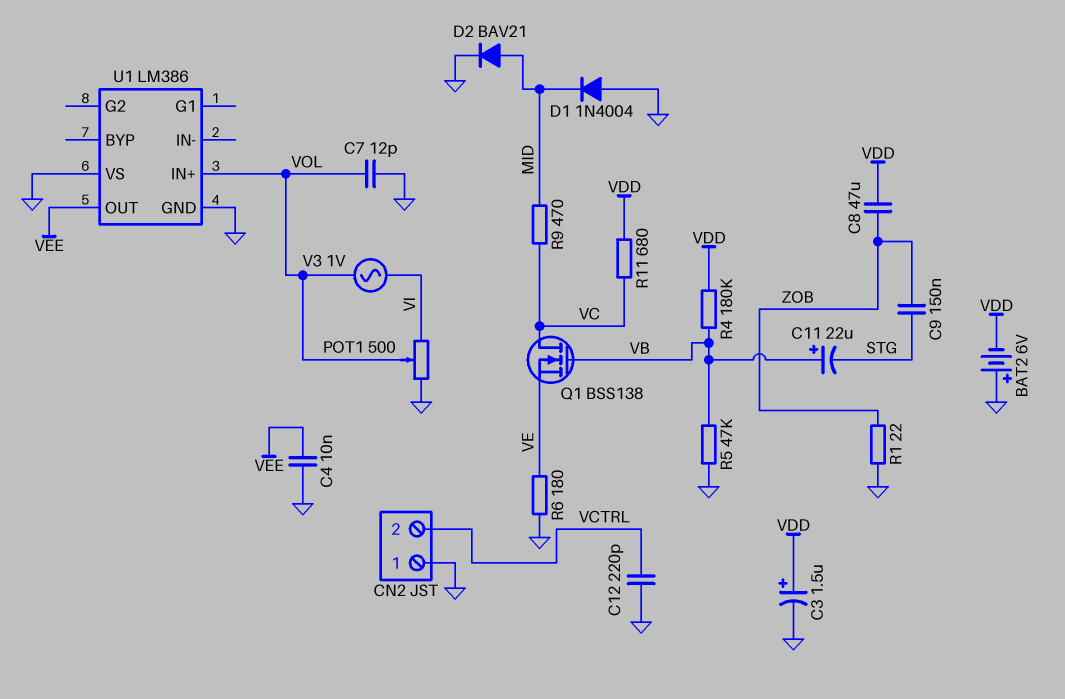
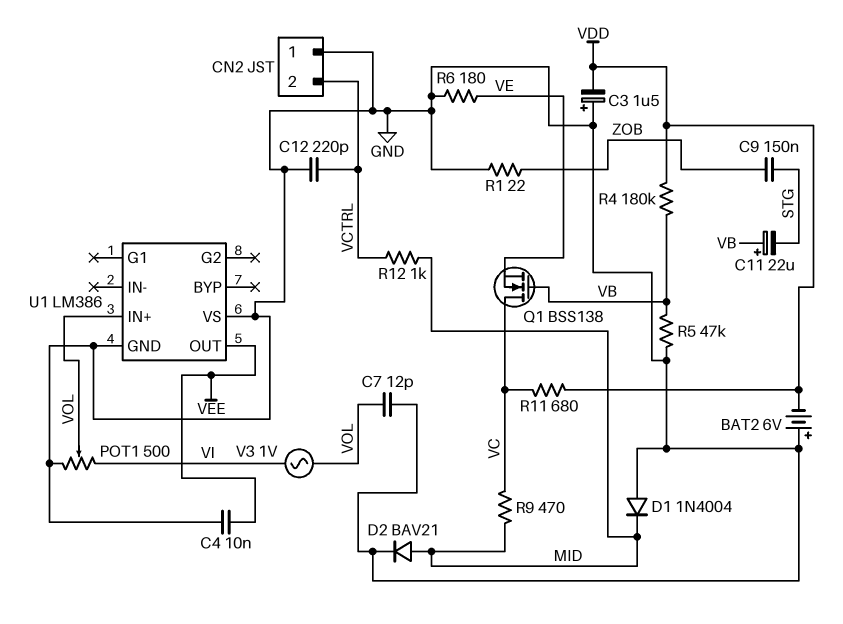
C3: 1.5uF (plus VDD, minus GND) -> 1.5uF (plus GND, minus VDD)
C8: 47uF (VDD, ZOB) -> none
R12: none -> 1k (MID, VCTRL)

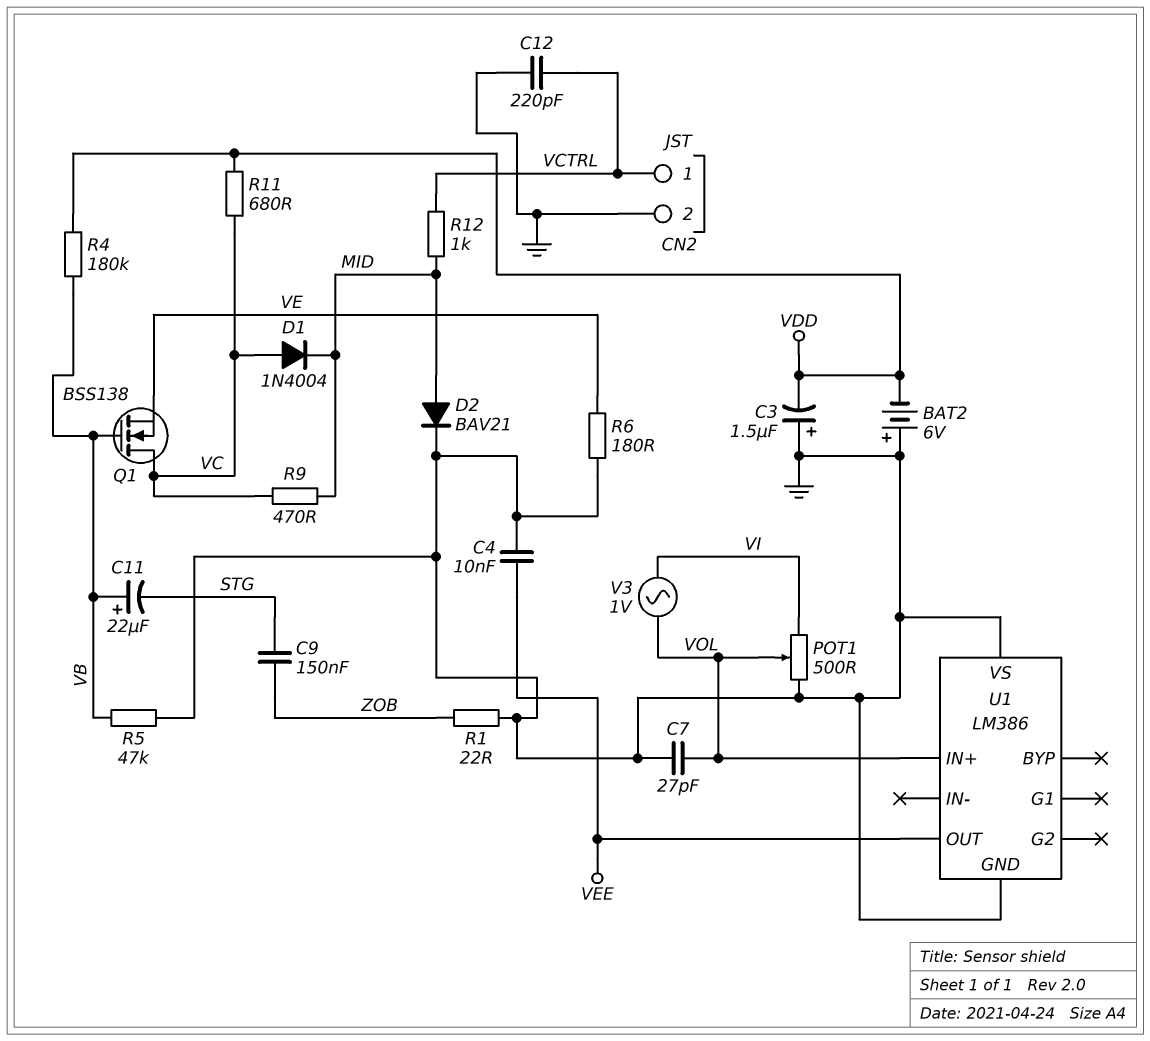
C7: 12pF (GND, VOL) -> 27pF (GND, VOL)
CN2 pin 1: GND -> VCTRL
CN2 pin 2: VCTRL -> GND
D1: diode 1N4004 (A GND, K MID) -> diode 1N4004 (A VC, K MID)

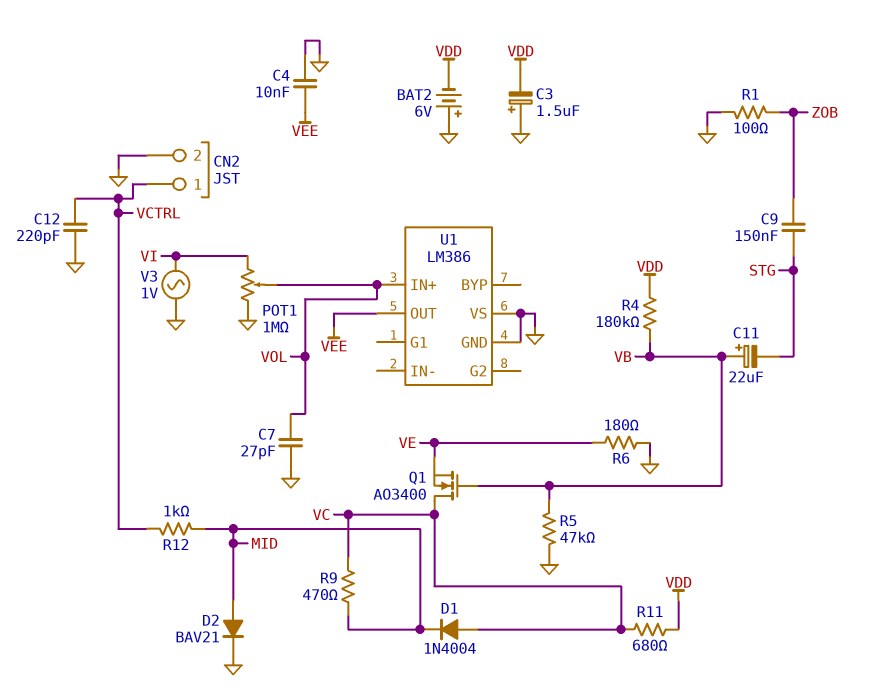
POT1: 500 (GND, VI, wiper VOL) -> 1M (GND, VI, wiper VOL)
Q1: NMOS BSS138 (G VB, D VC, S VE) -> NMOS AO3400 (G VB, D VC, S VE)
R1: 22 (GND, ZOB) -> 100 (GND, ZOB)
V3: AC 1V (VI, VOL) -> AC 1V (GND, VI)

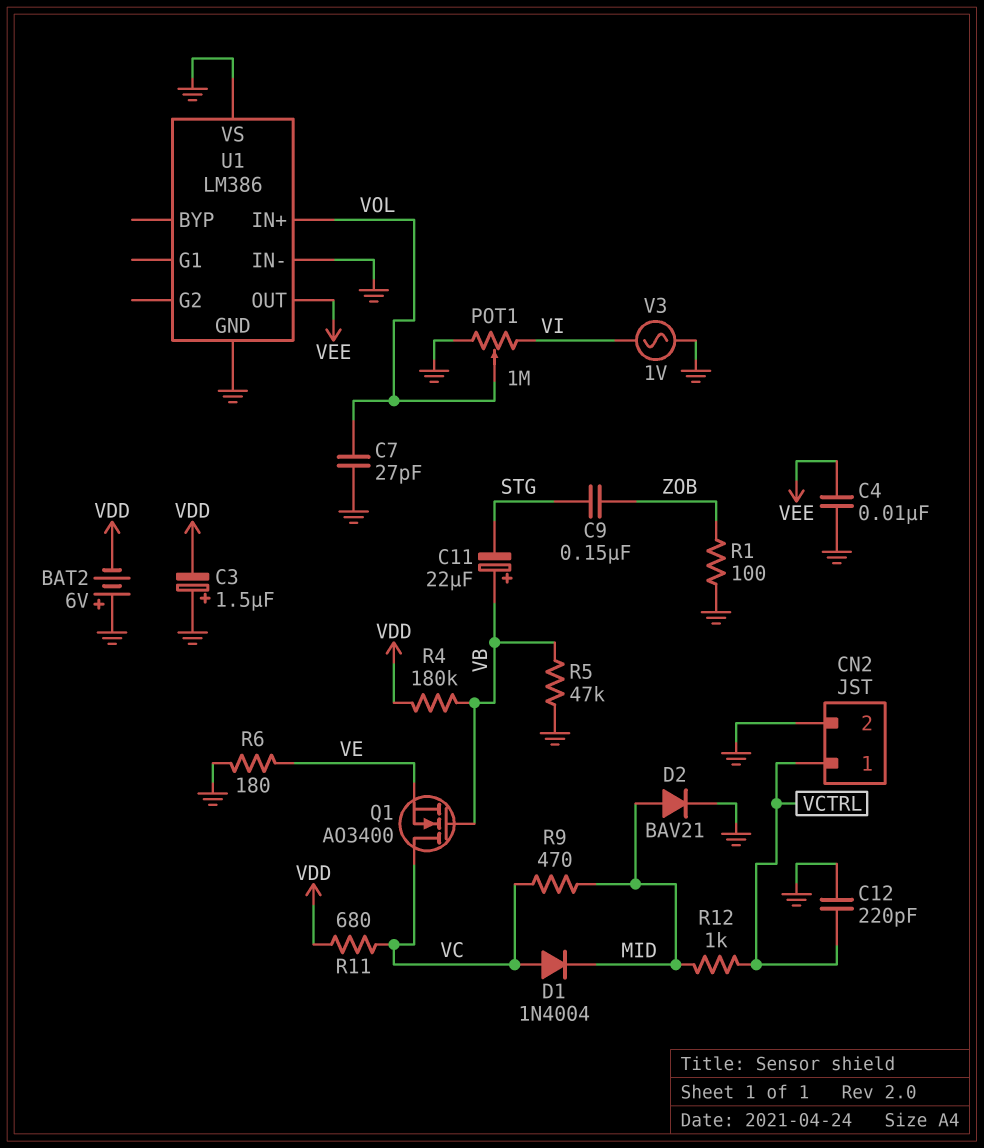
U1 pin IN-: none -> GND

